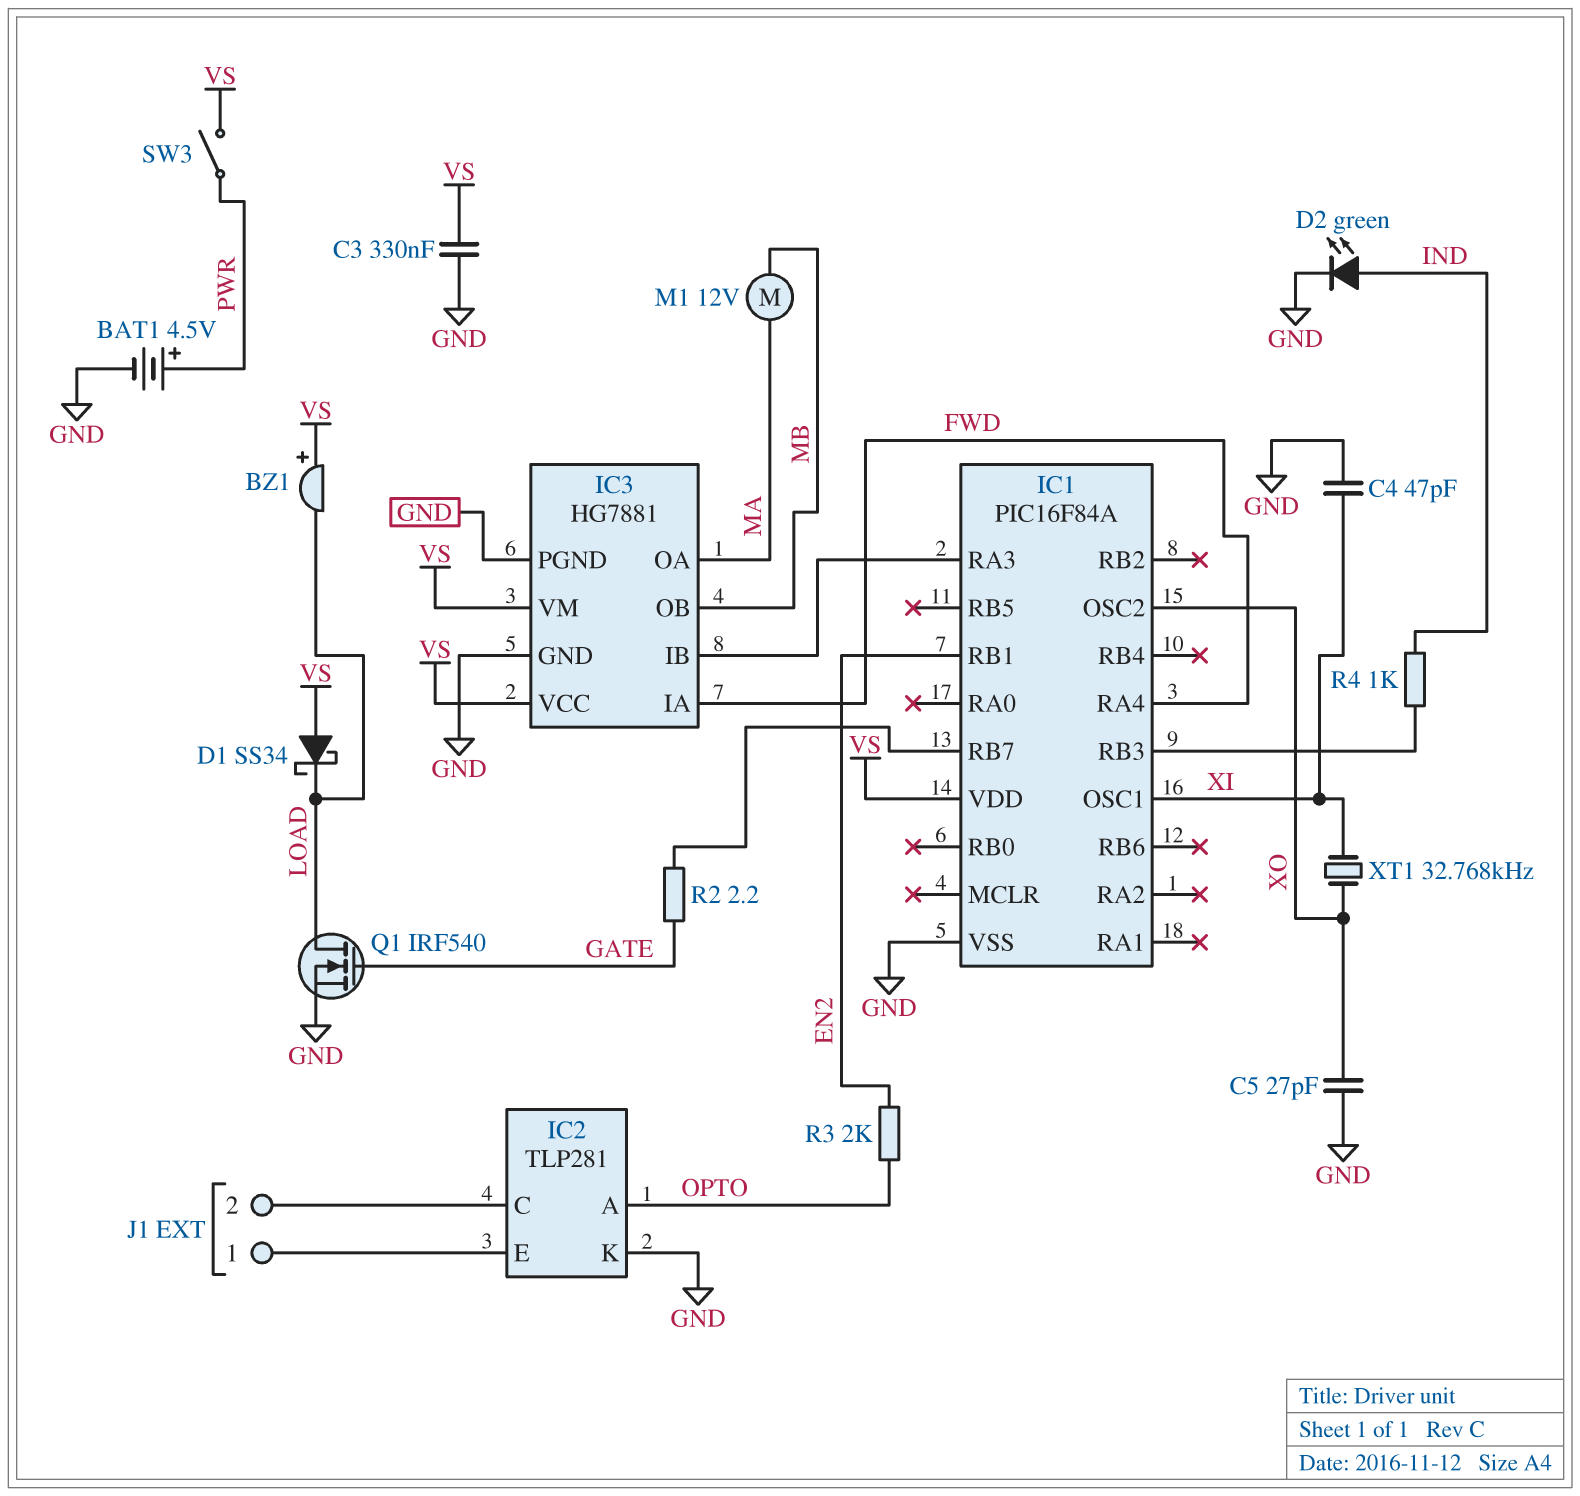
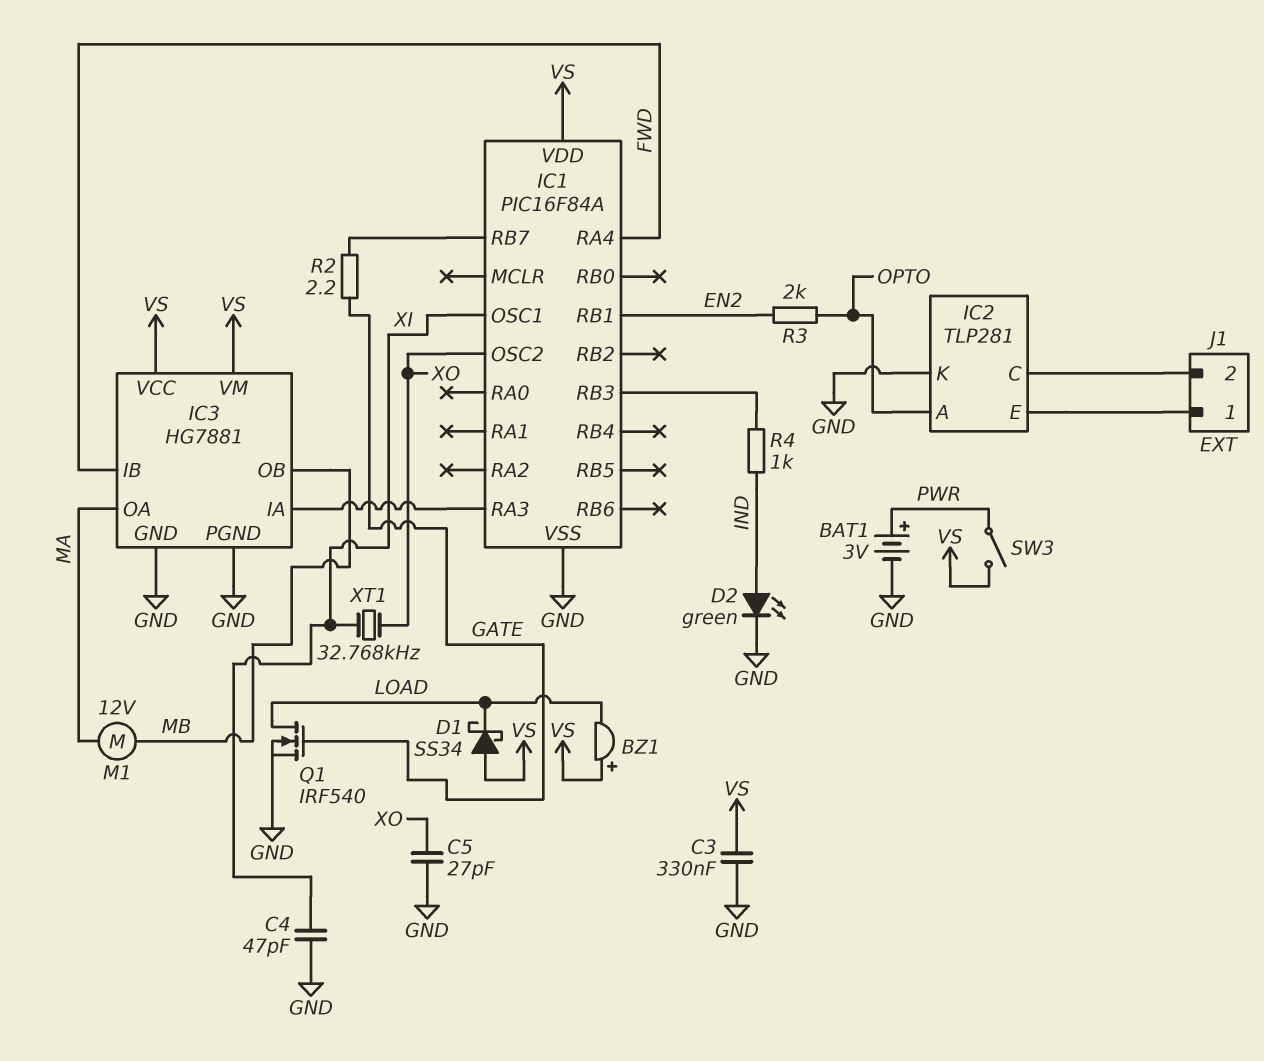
BAT1: 4.5V (plus PWR, minus GND) -> 3V (plus PWR, minus GND)
IC3 pin IA: FWD -> IC1/RA3
IC3 pin IB: IC1/RA3 -> FWD

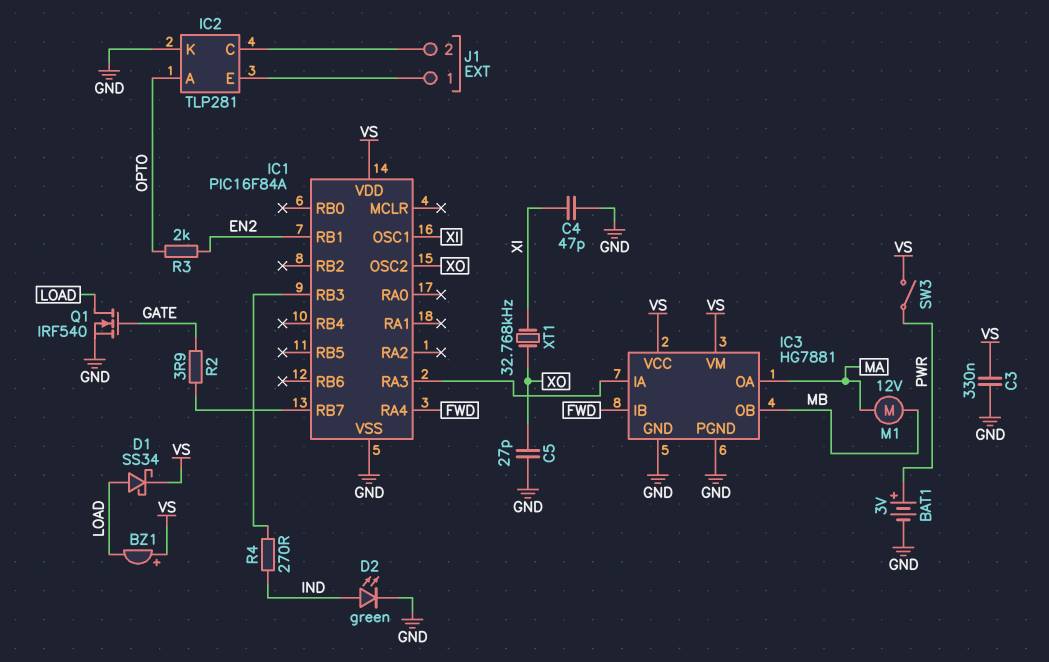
D1: schottky SS34 (A VS, K LOAD) -> schottky SS34 (A LOAD, K VS)
R2: 2.2 (GATE, IC1/RB7) -> 3.9 (GATE, IC1/RB7)
R4: 1k (IC1/RB3, IND) -> 270 (IC1/RB3, IND)

